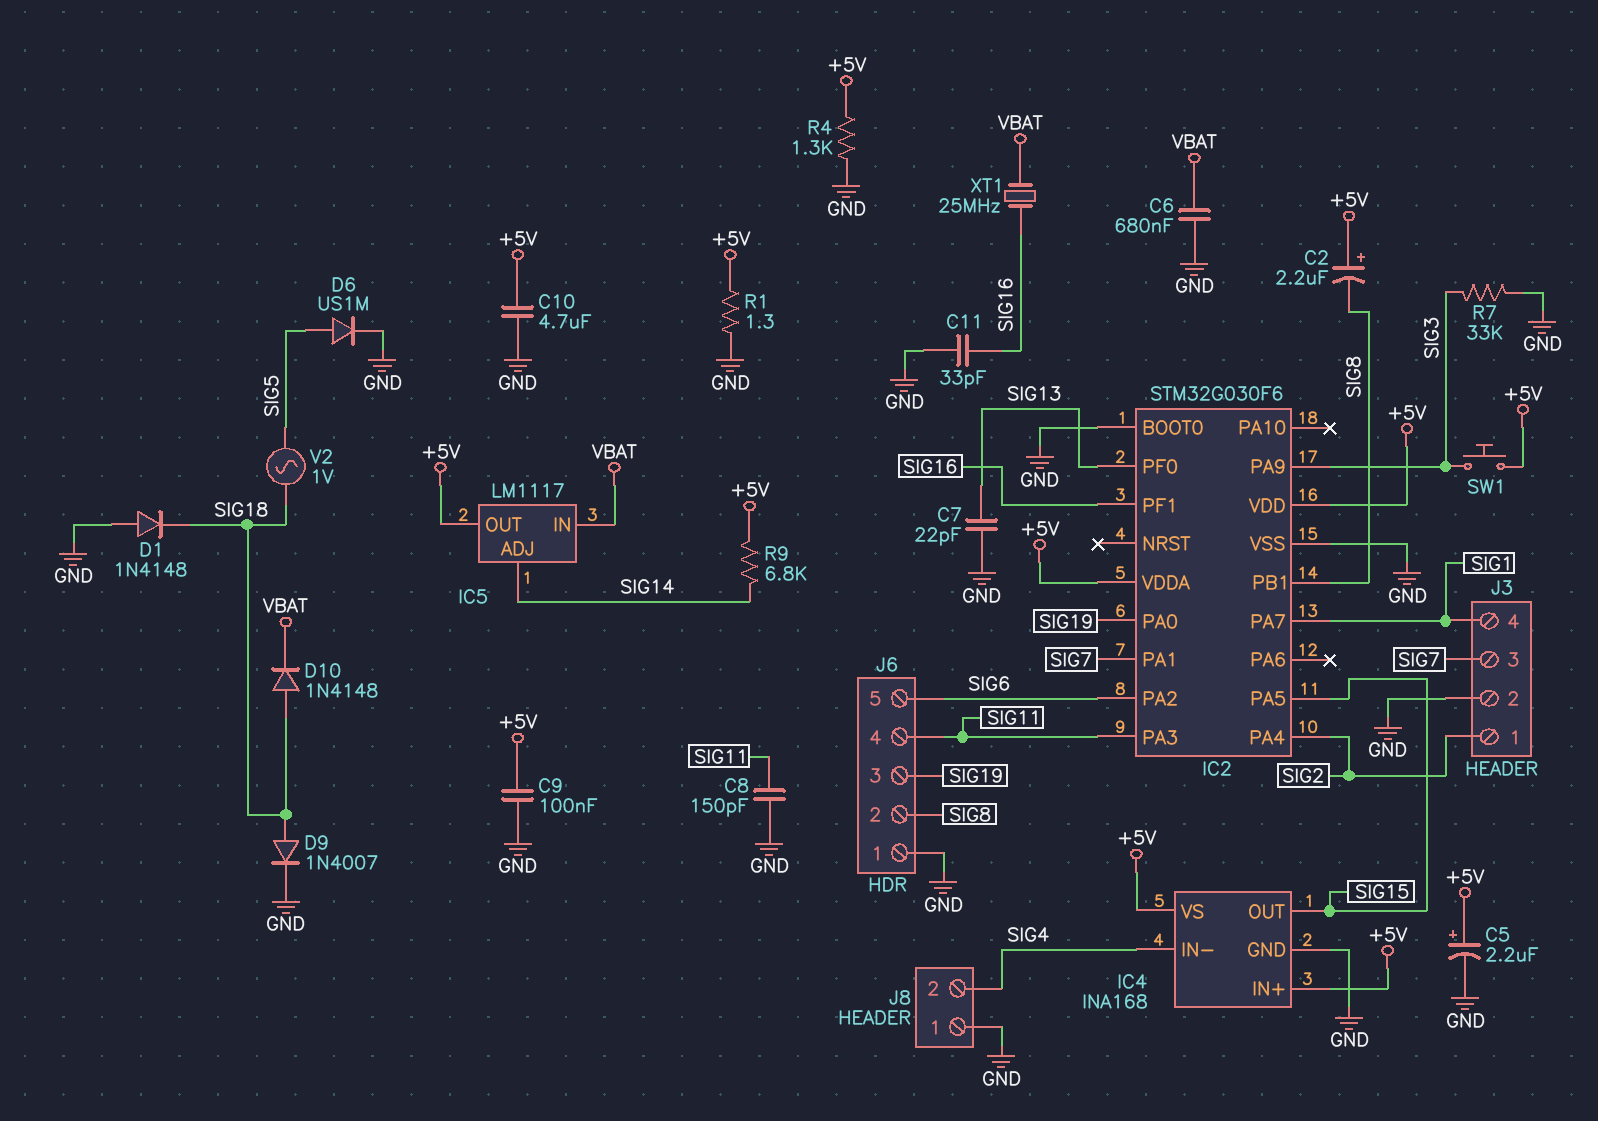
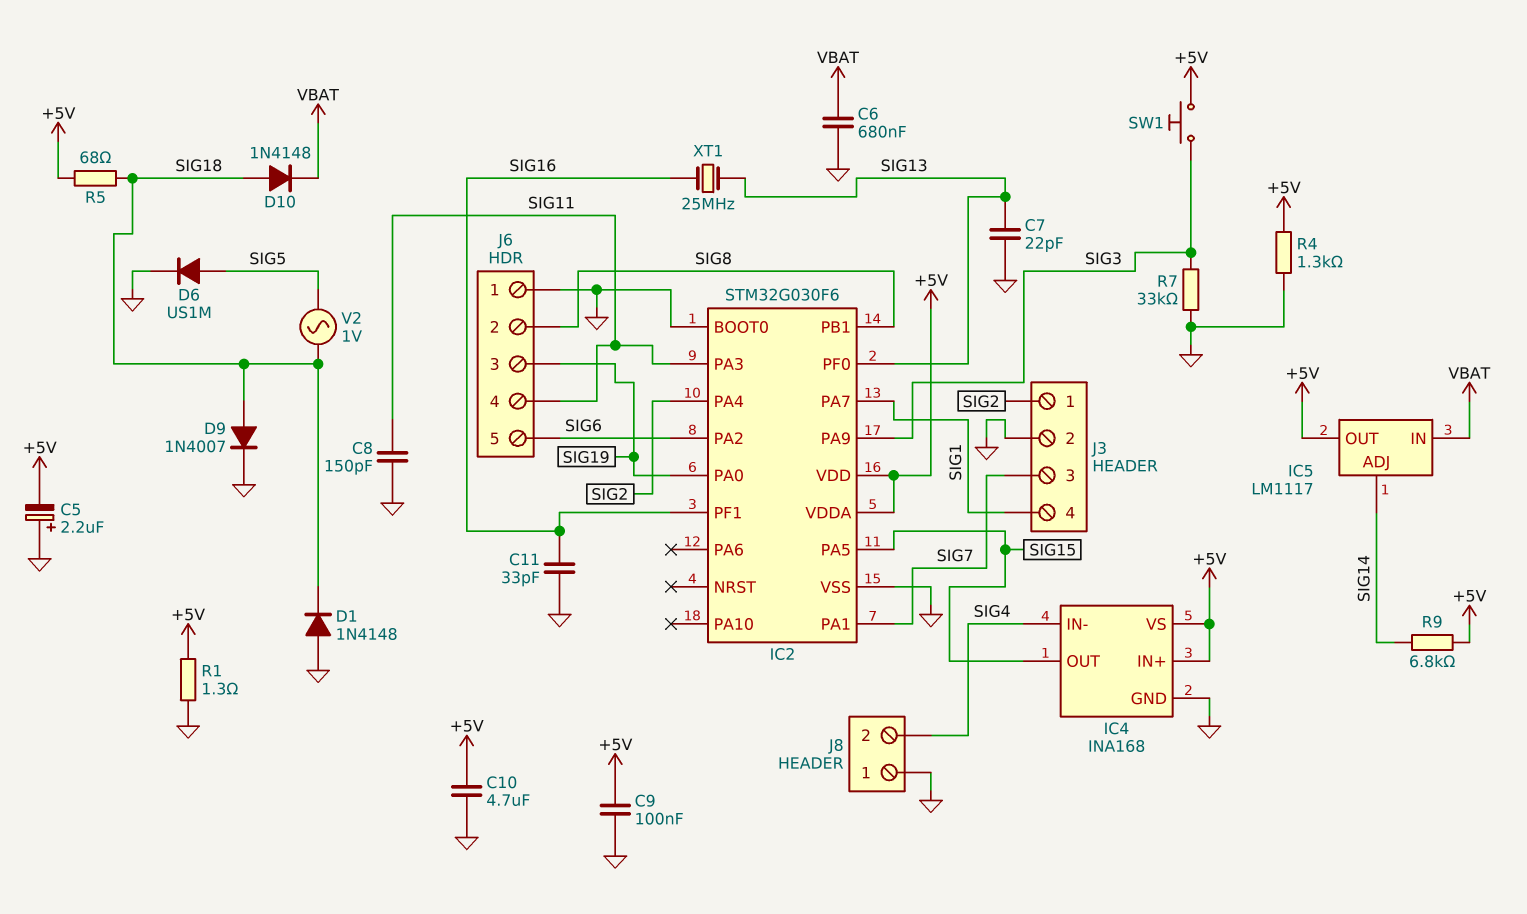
C2: 2.2uF (plus +5V, minus SIG8) -> none
C5: 2.2uF (plus +5V, minus GND) -> 2.2uF (plus GND, minus +5V)
R5: none -> 68 (+5V, SIG18)
XT1: 25MHz (SIG16, VBAT) -> 25MHz (SIG13, SIG16)

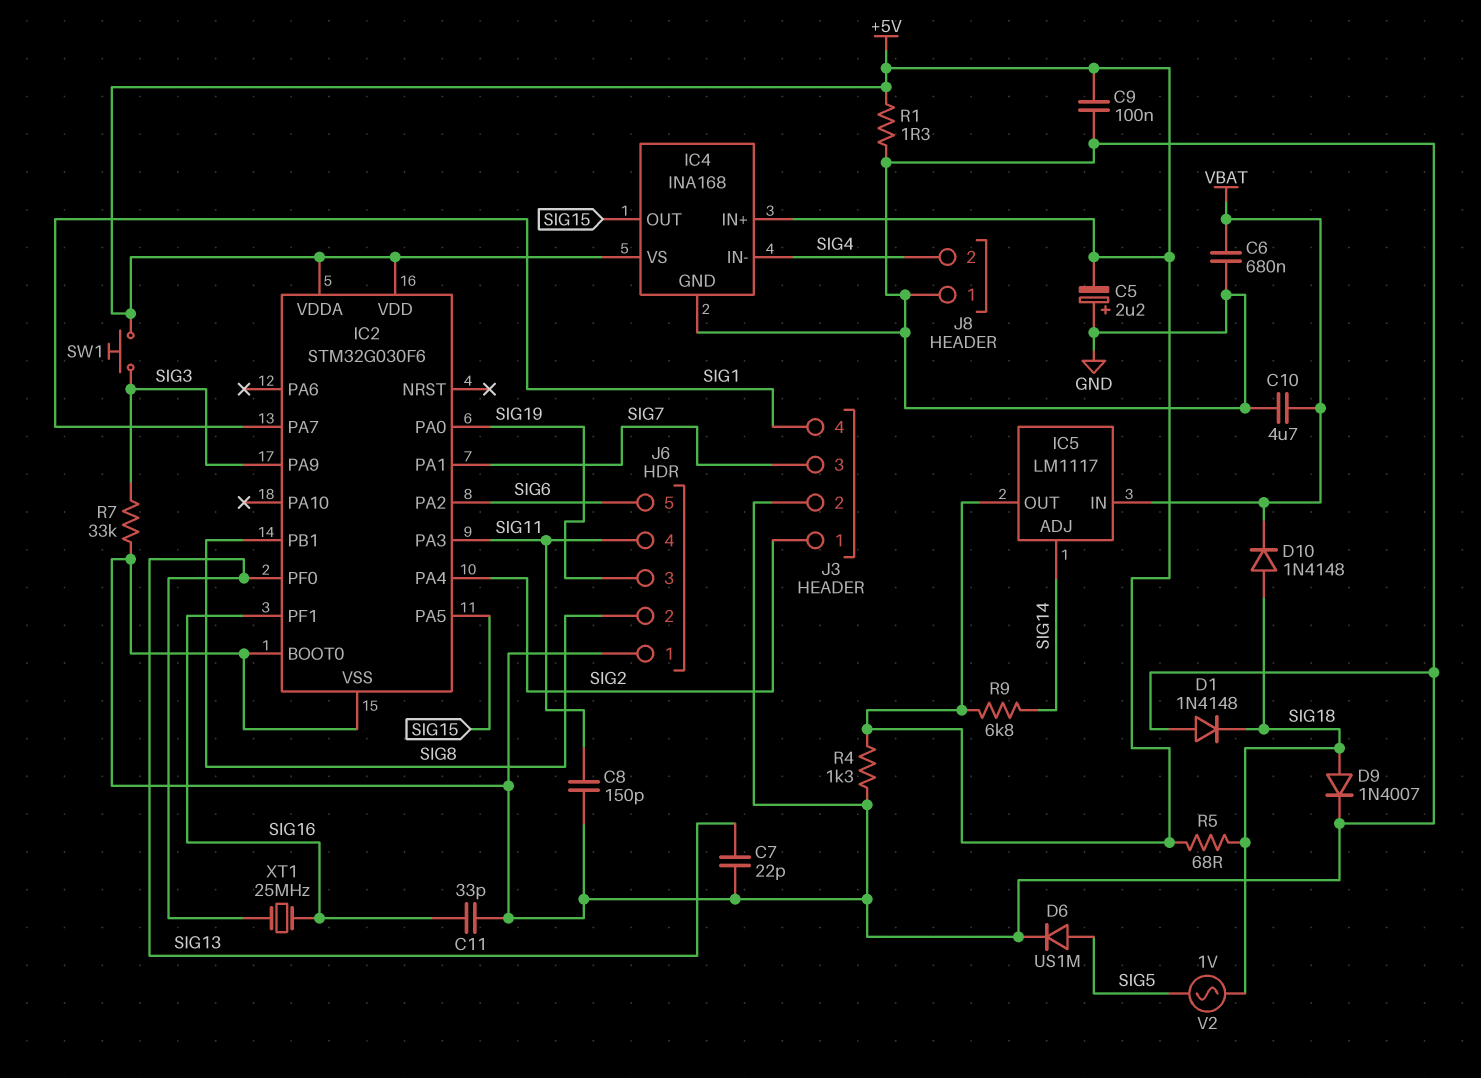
C10: 4.7uF (+5V, GND) -> 4.7uF (GND, VBAT)

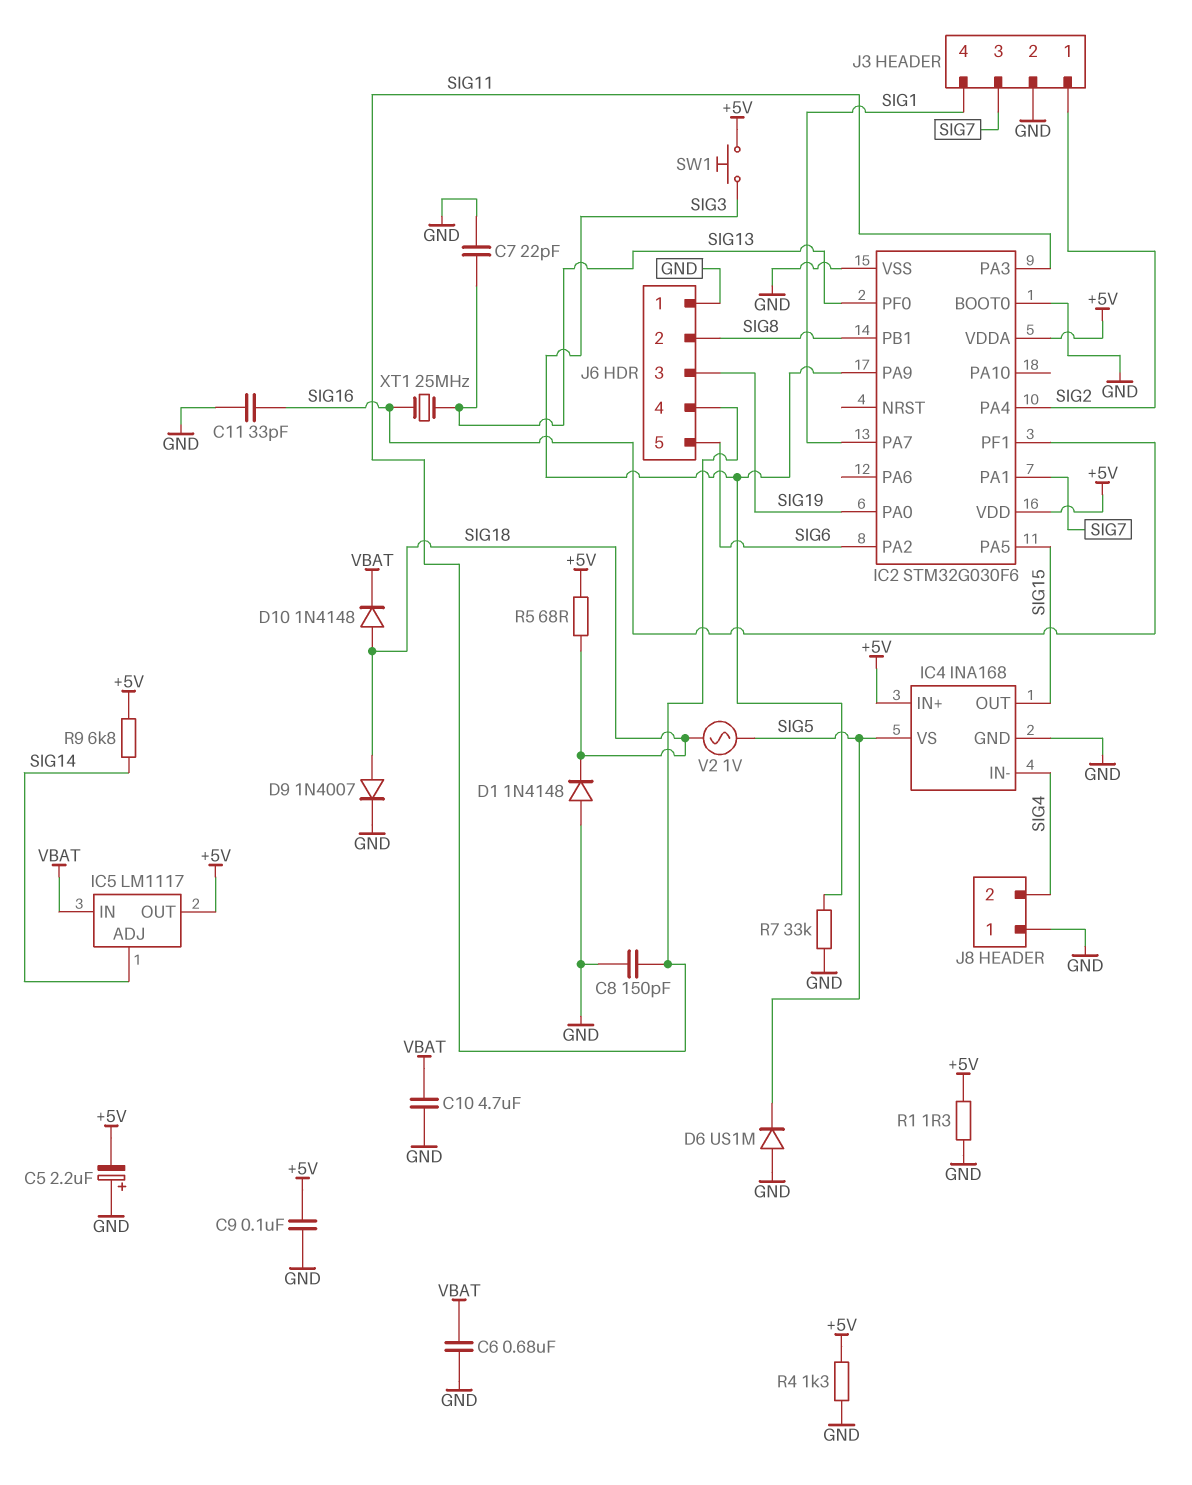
D6: diode US1M (A SIG5, K GND) -> diode US1M (A GND, K SIG5)
IC4 pin VS: +5V -> SIG5

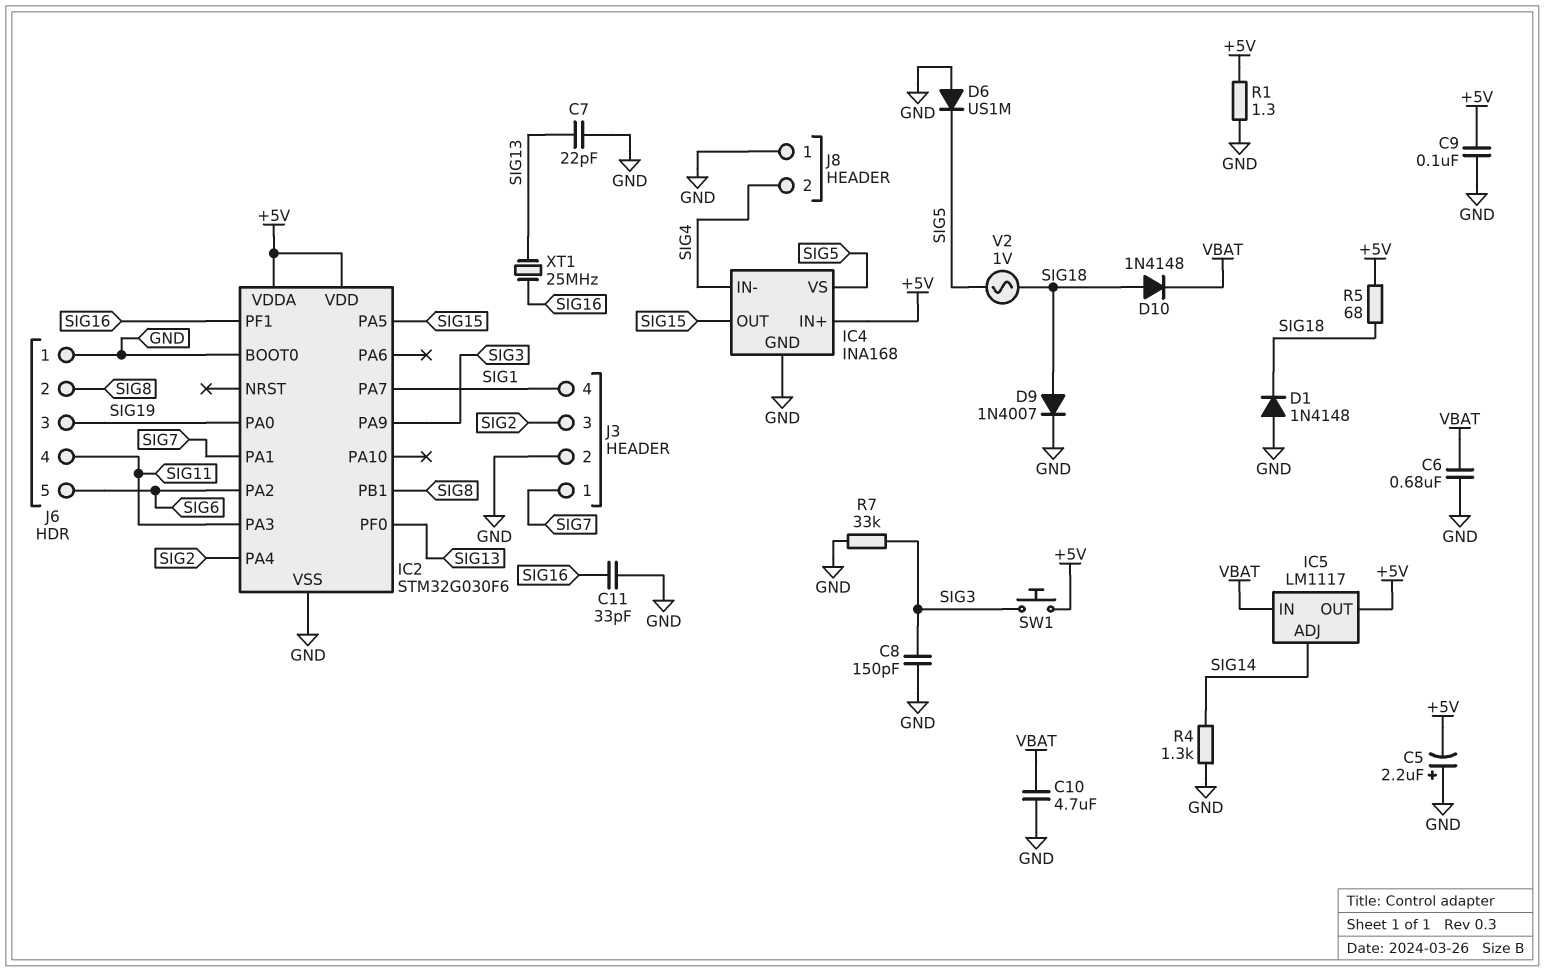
C8: 150pF (GND, SIG11) -> 150pF (GND, SIG3)
J3 pin 1: SIG2 -> SIG7
J3 pin 3: SIG7 -> SIG2
R4: 1.3k (+5V, GND) -> 1.3k (GND, SIG14)
R9: 6.8k (+5V, SIG14) -> none

